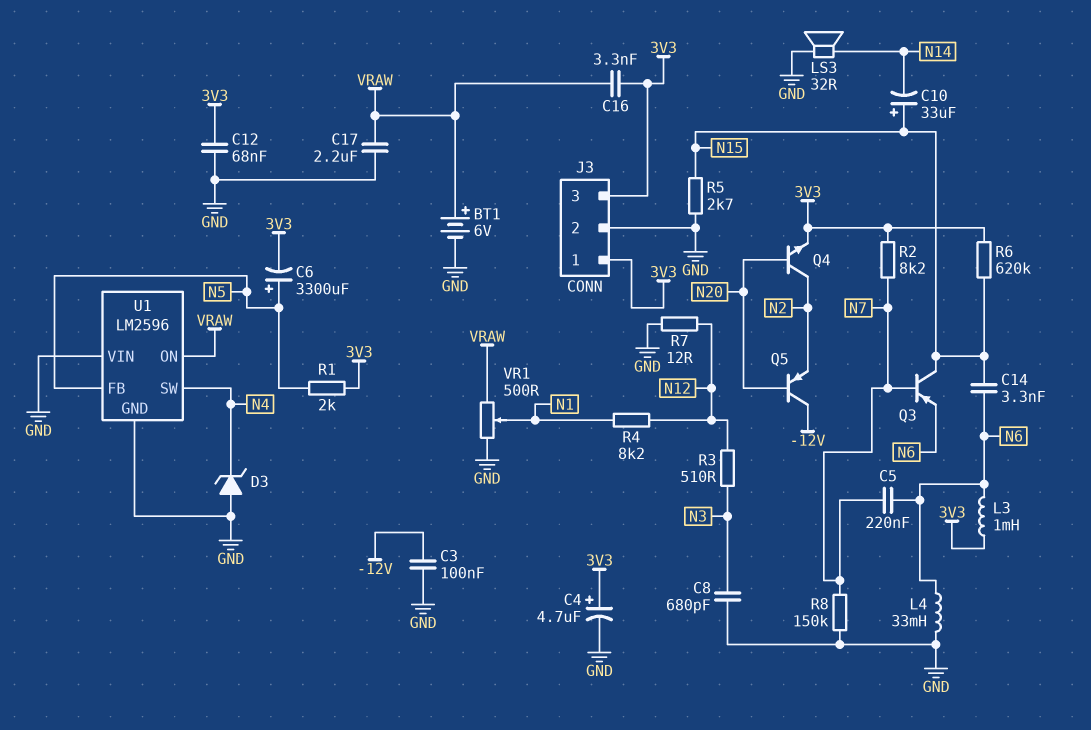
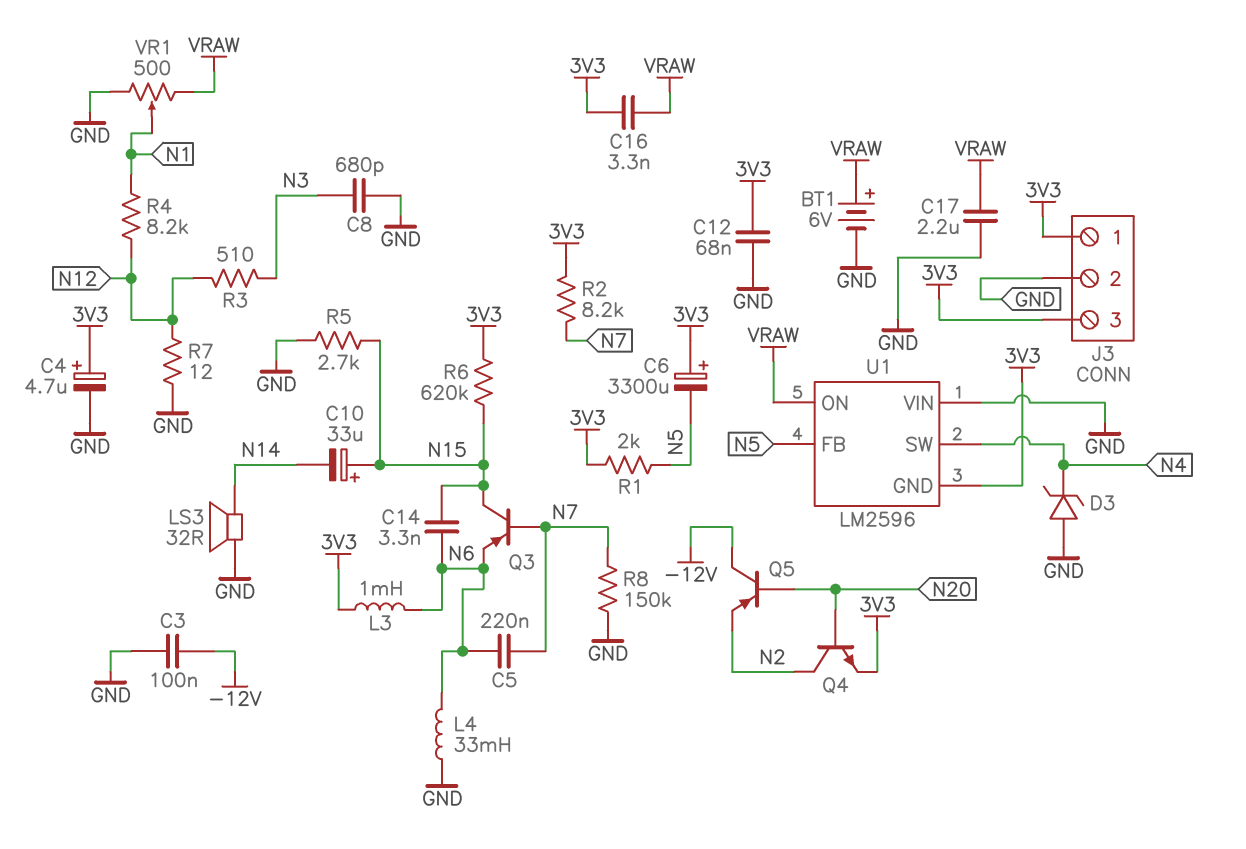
C6: 3300uF (plus N5, minus 3V3) -> 3300uF (plus 3V3, minus N5)
U1 pin GND: GND -> 3V3

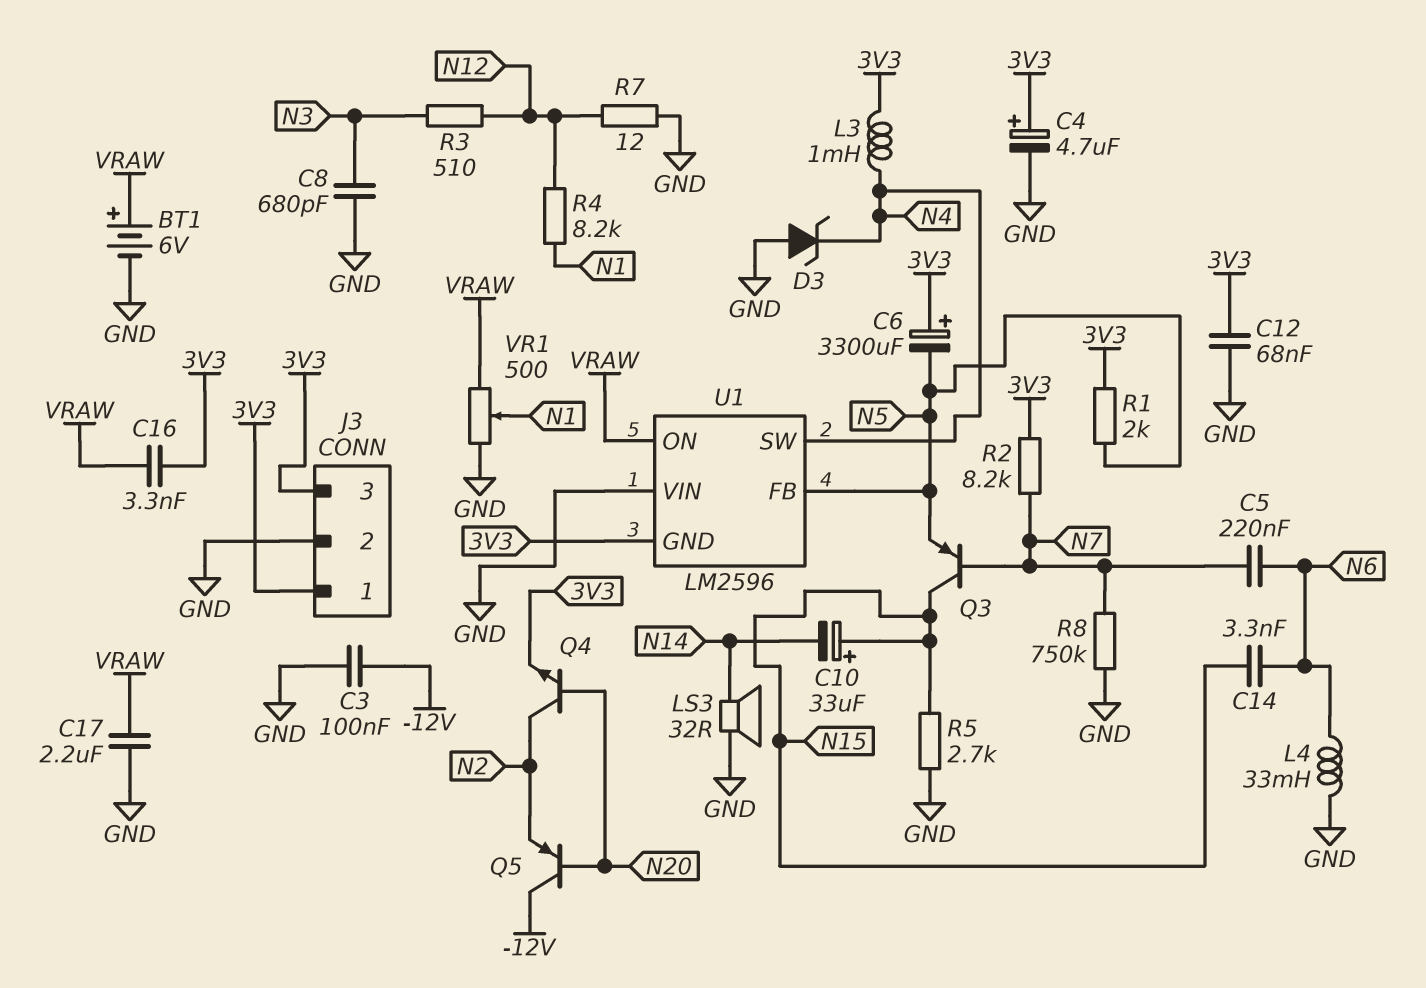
L3: 1mH (3V3, N6) -> 1mH (3V3, N4)
Q3: PNP (B N7, C N15, E N6) -> PNP (B N7, C N15, E N5)
R6: 620k (3V3, N15) -> none
R8: 150k (GND, N7) -> 750k (GND, N7)

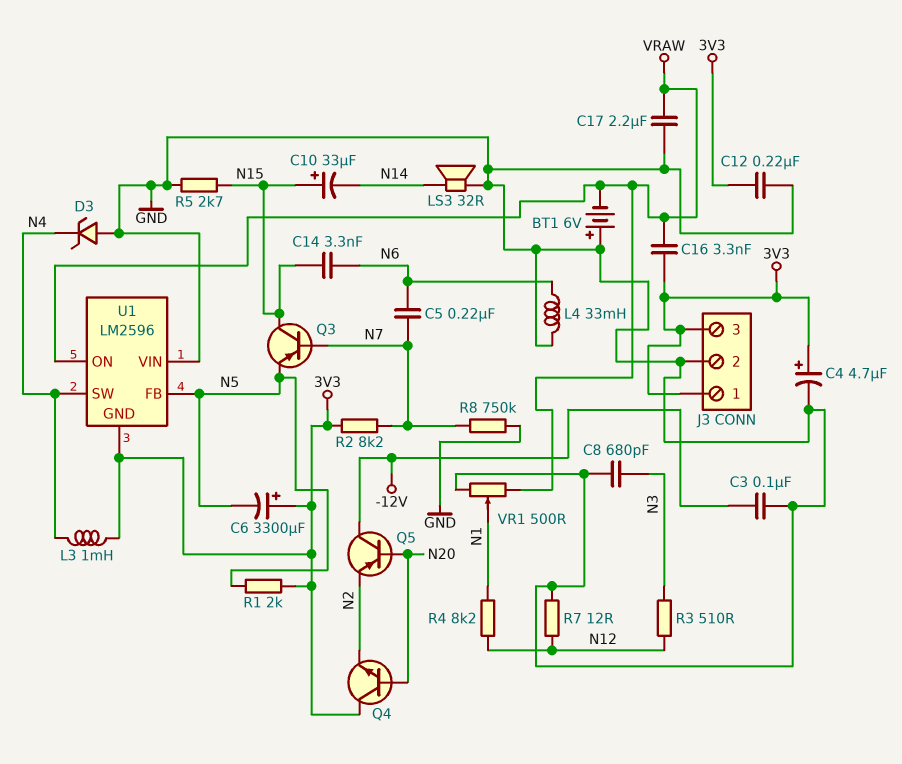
BT1: 6V (plus VRAW, minus GND) -> 6V (plus GND, minus VRAW)
C12: 68nF (3V3, GND) -> 220nF (3V3, GND)
Q4: NPN (B N20, C N2, E 3V3) -> NPN (B N20, C 3V3, E N2)

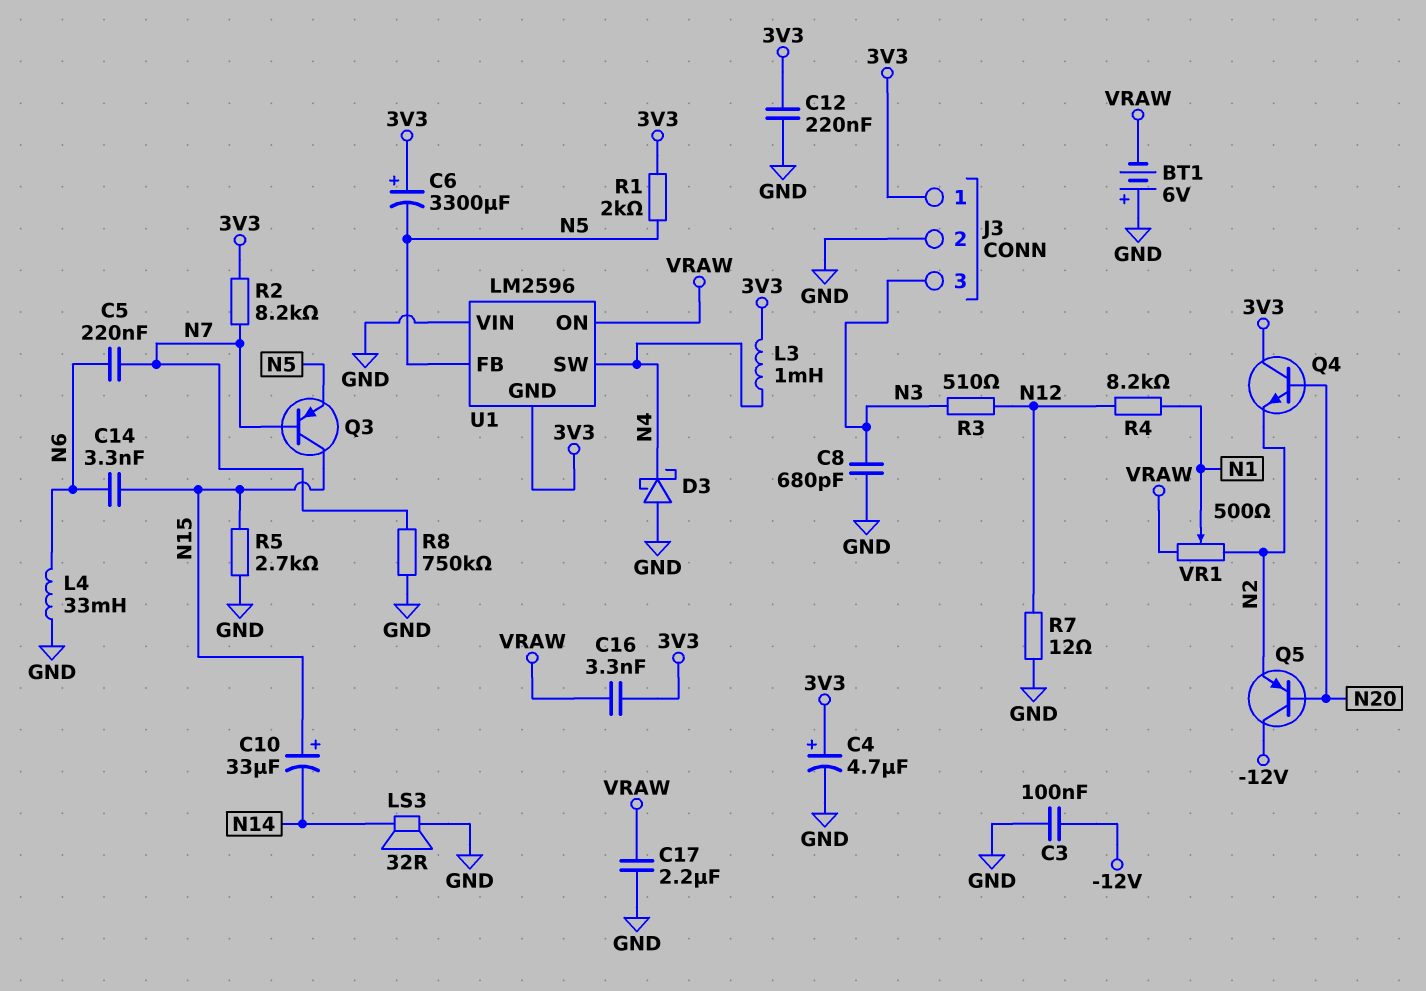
D3: zener (A GND, K N4) -> schottky (A GND, K N4)
J3 pin 3: 3V3 -> N3
VR1: 500 (GND, VRAW, wiper N1) -> 500 (N2, VRAW, wiper N1)

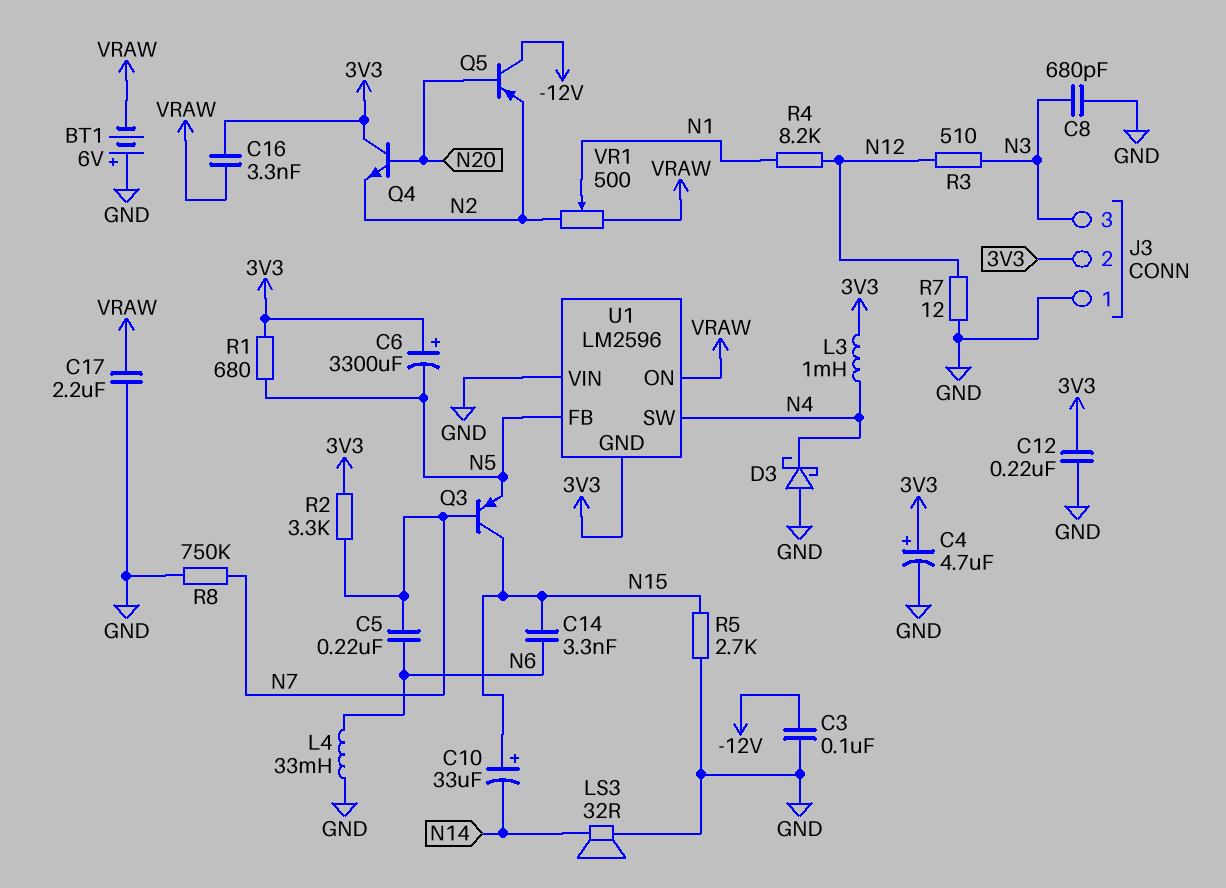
J3 pin 1: 3V3 -> GND
J3 pin 2: GND -> 3V3
R1: 2k (3V3, N5) -> 680 (3V3, N5)
R2: 8.2k (3V3, N7) -> 3.3k (3V3, N7)

